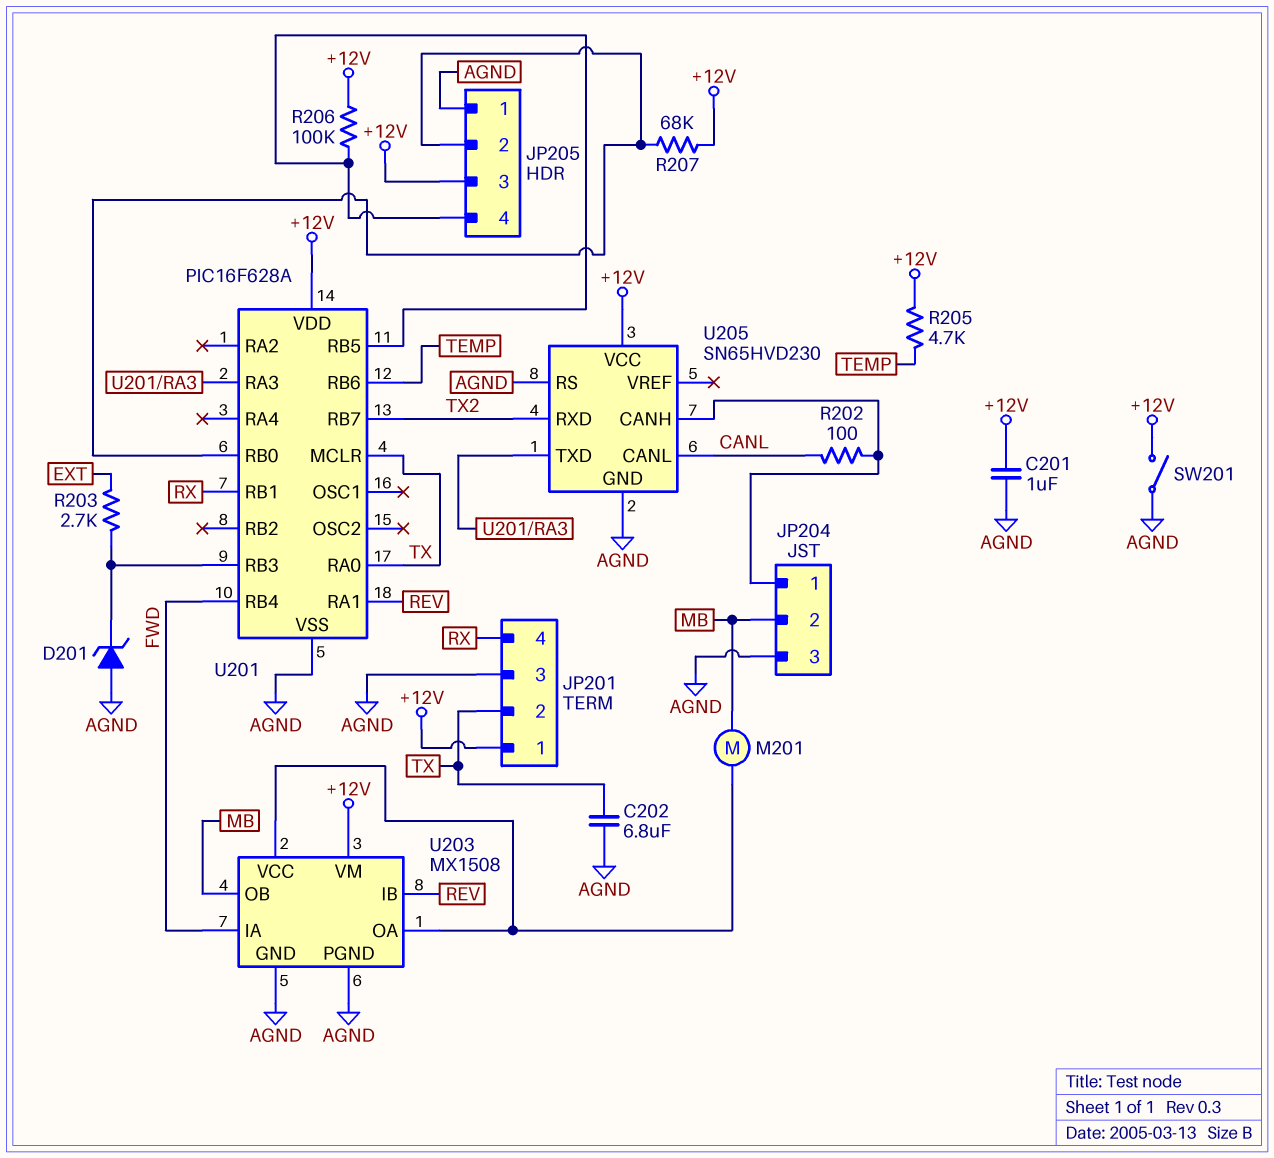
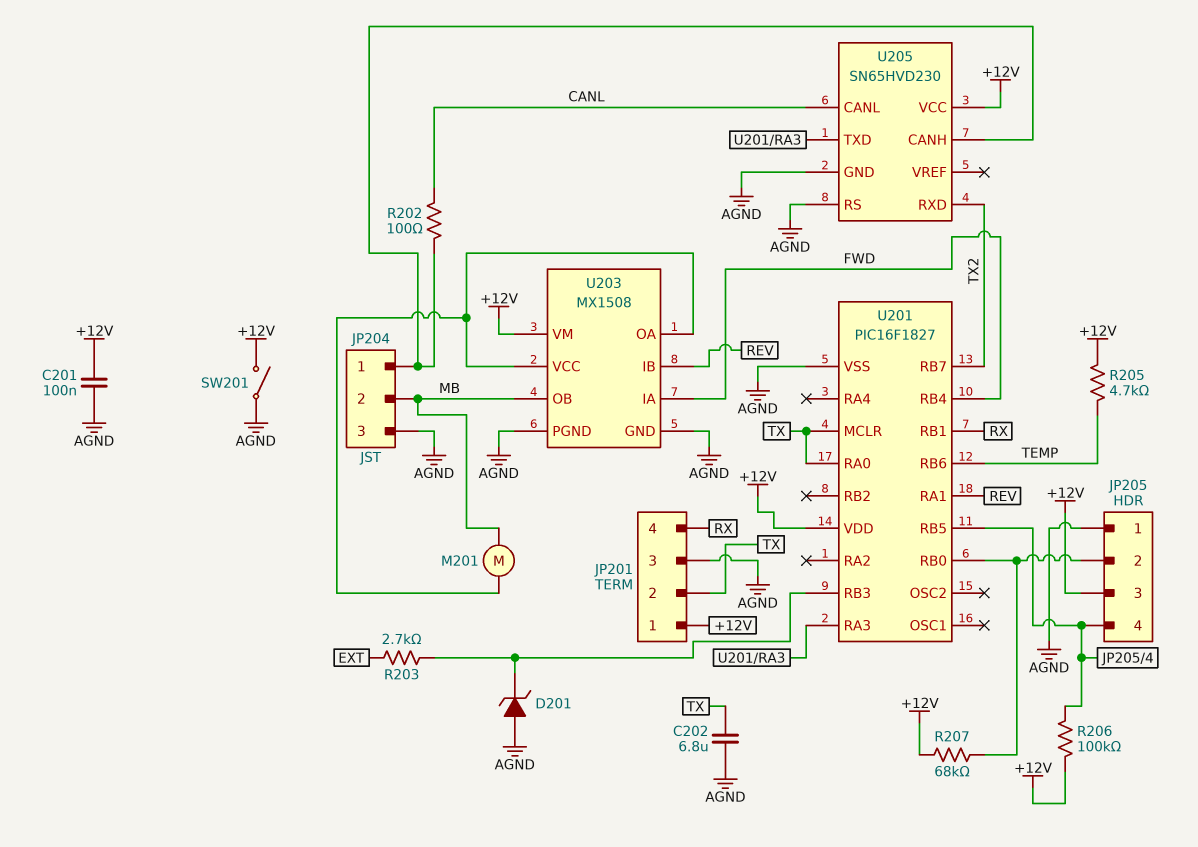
C201: 1uF (+12V, AGND) -> 100nF (+12V, AGND)
U201: PIC16F628A -> PIC16F1827

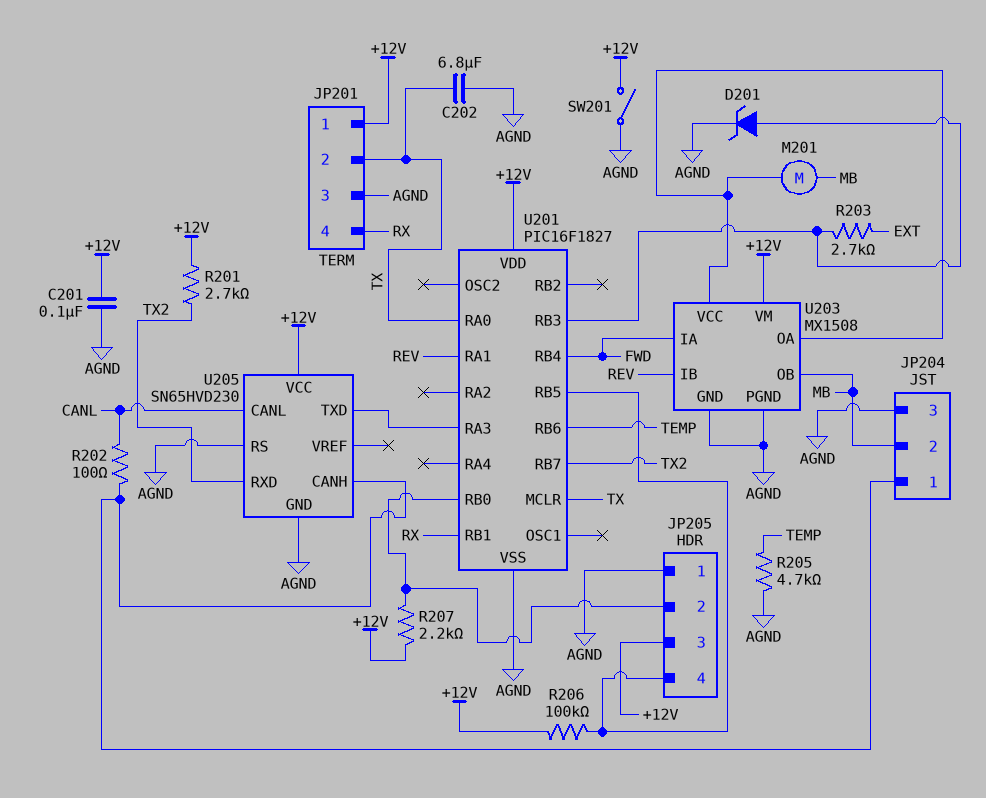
D201: zener (A AGND, K U201/RB3) -> zener (A U201/RB3, K AGND)
R201: none -> 2.7k (+12V, TX2)
R205: 4.7k (+12V, TEMP) -> 4.7k (AGND, TEMP)
R207: 68k (+12V, JP205/2) -> 2.2k (+12V, JP205/2)

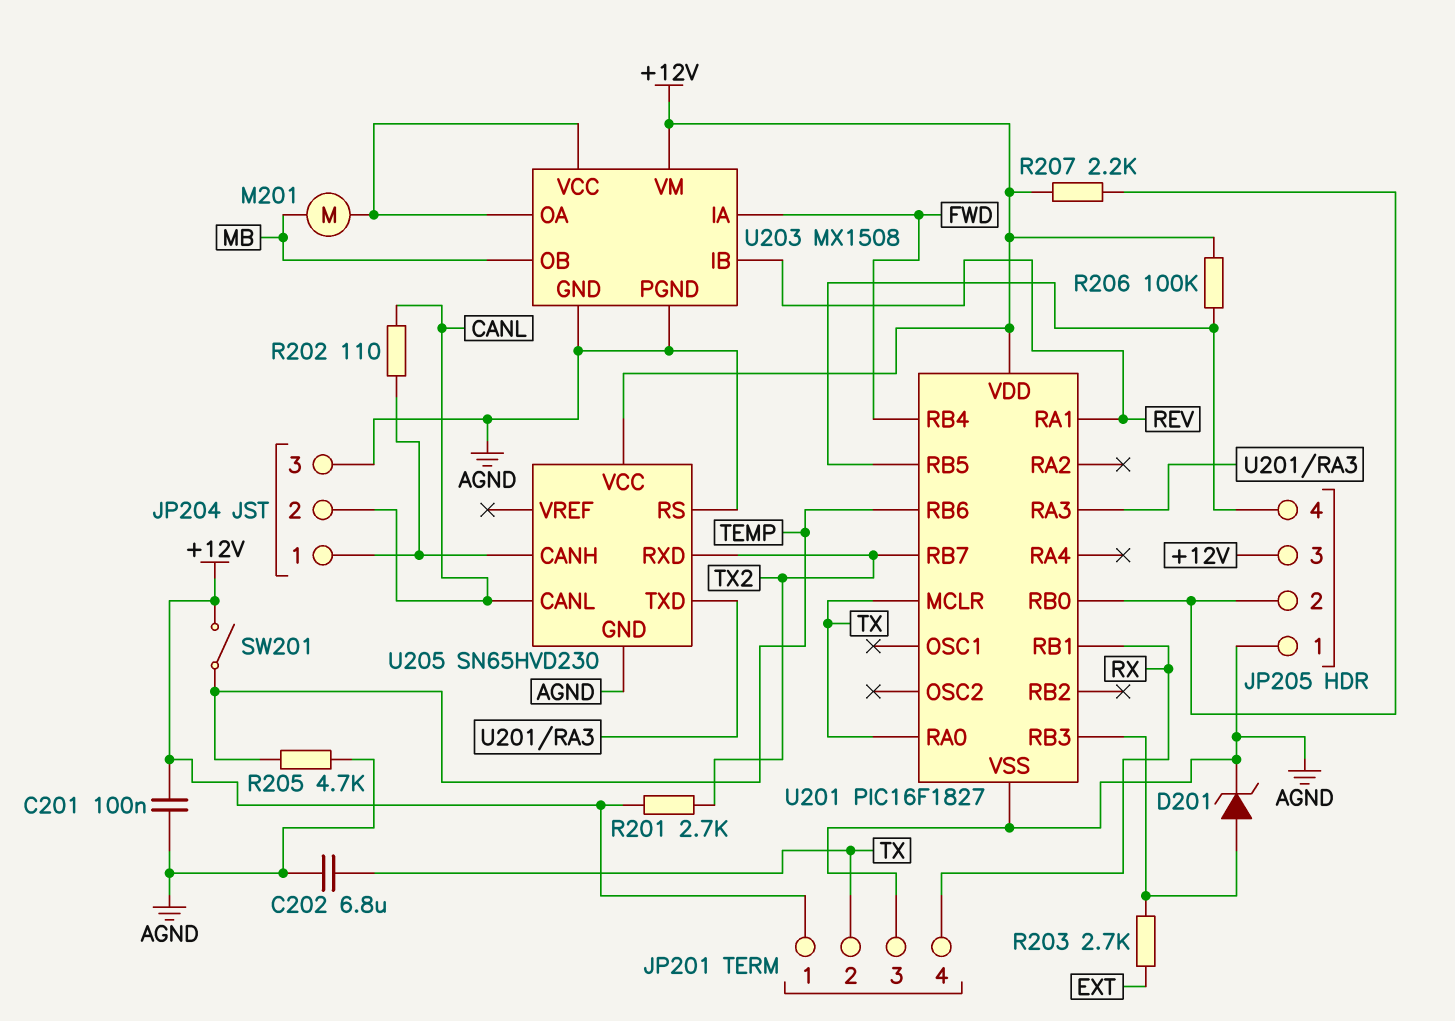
JP204 pin 2: MB -> CANL
R202: 100 (CANL, JP204/1) -> 110 (CANL, JP204/1)
SW201: switch (+12V, AGND) -> switch (+12V, TEMP)

